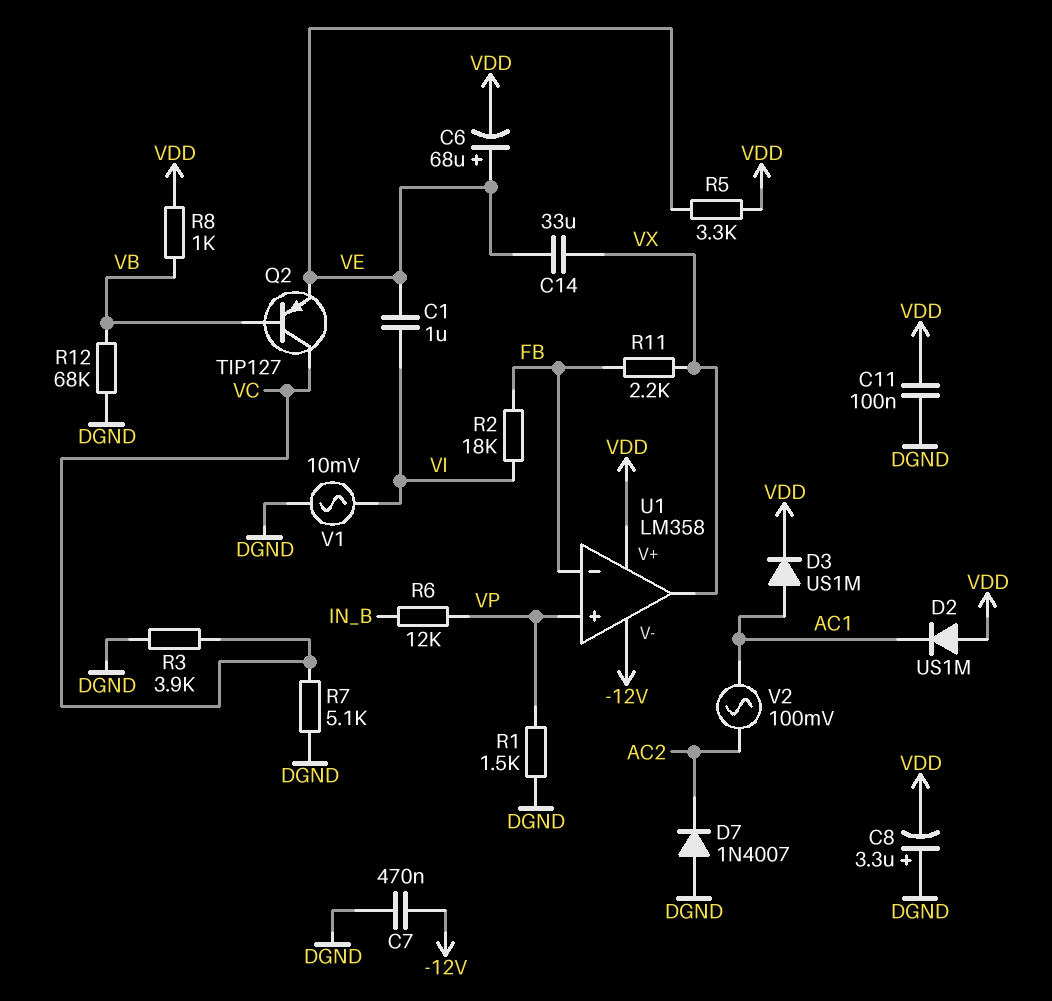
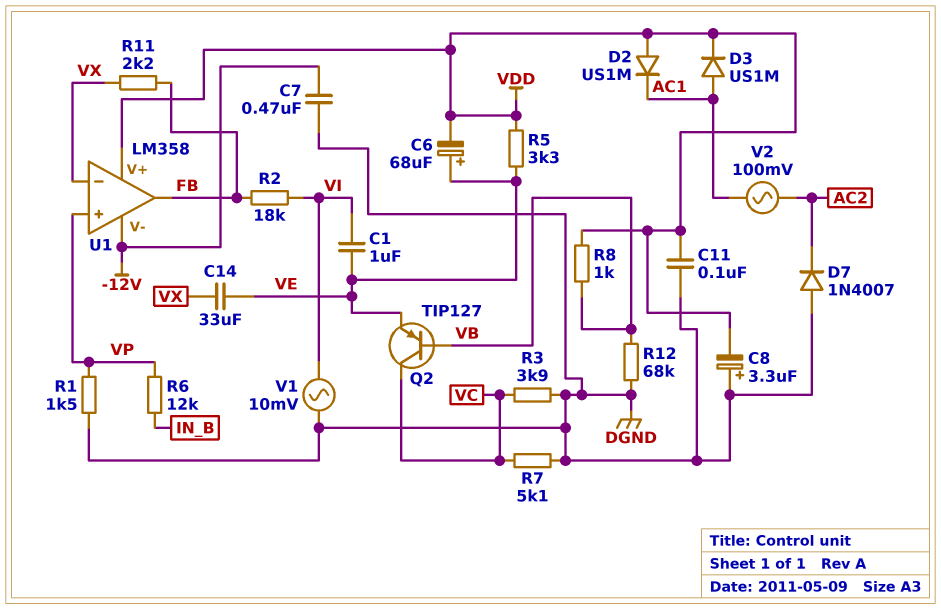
U1 pin in-: FB -> VX
U1 pin out: VX -> FB

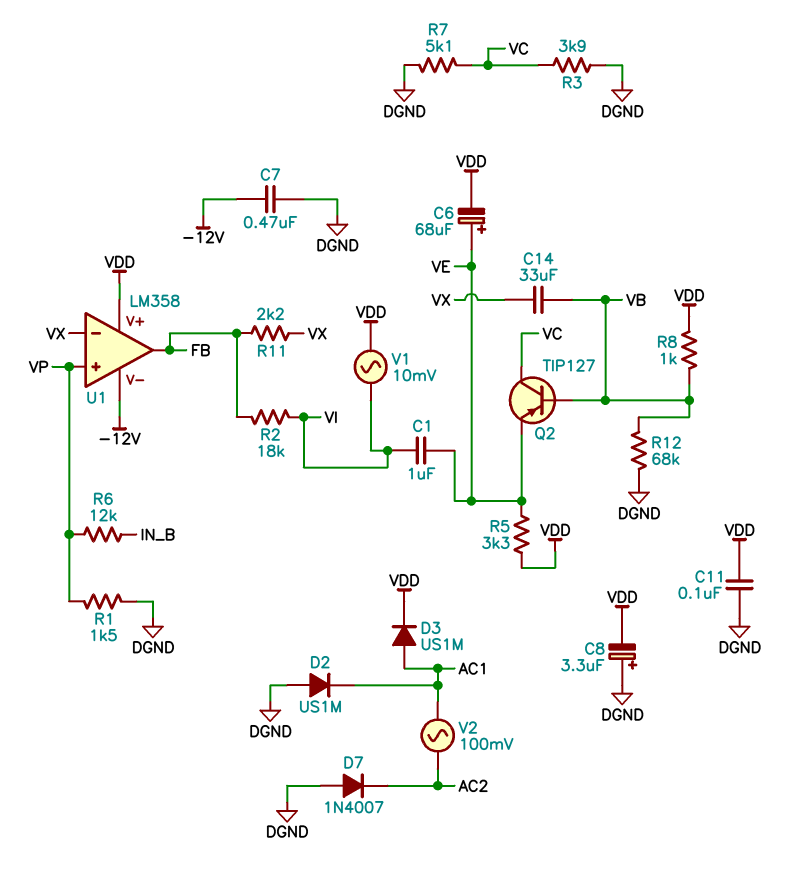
C14: 33uF (VE, VX) -> 33uF (VB, VX)
D2: diode US1M (A VDD, K AC1) -> diode US1M (A DGND, K AC1)
V1: AC 10mV (DGND, VI) -> AC 10mV (VDD, VI)

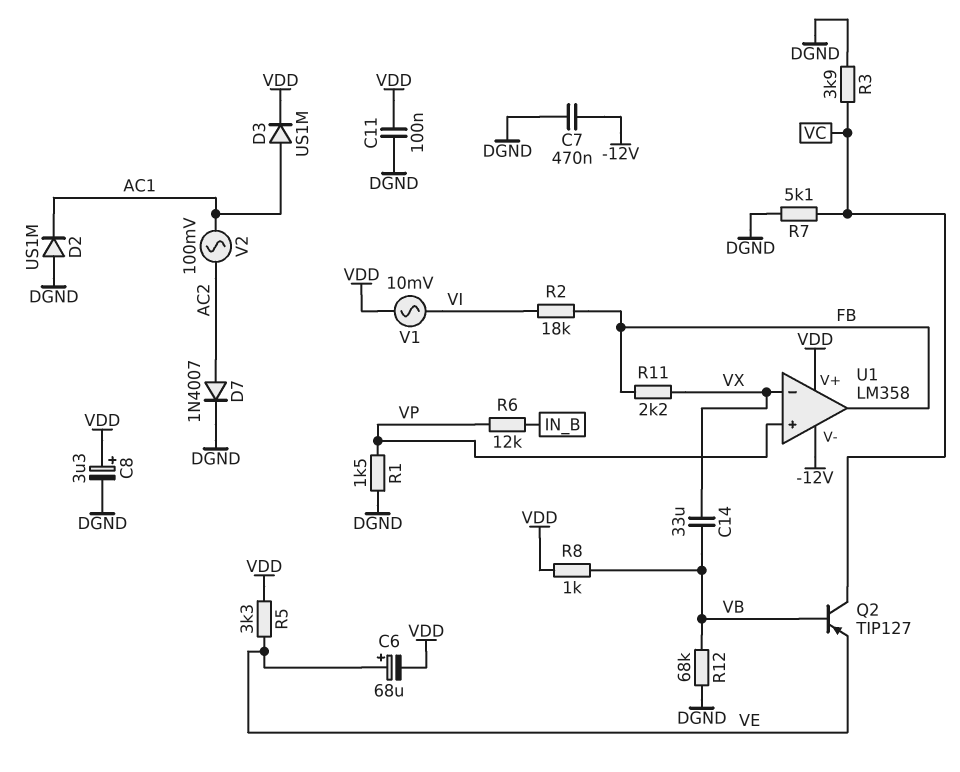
C1: 1uF (VE, VI) -> none
C8: 3.3uF (plus DGND, minus VDD) -> 3.3uF (plus VDD, minus DGND)
D7: diode 1N4007 (A DGND, K AC2) -> diode 1N4007 (A AC2, K DGND)

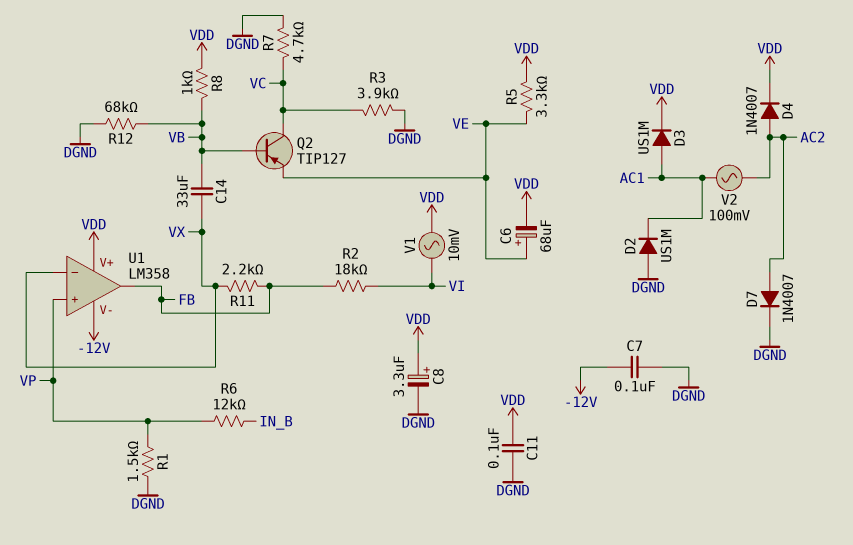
C7: 470nF (-12V, DGND) -> 100nF (-12V, DGND)
D4: none -> diode 1N4007 (A AC2, K VDD)
R7: 5.1k (DGND, VC) -> 4.7k (DGND, VC)

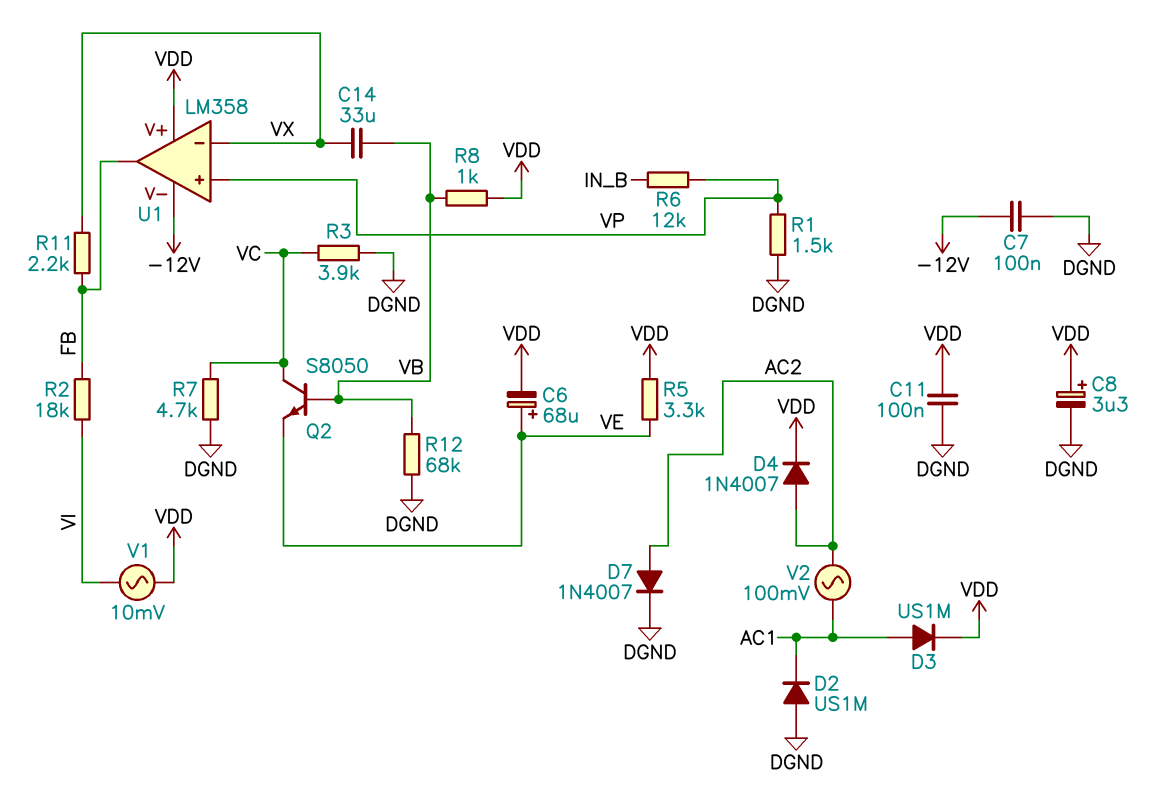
Q2: PNP TIP127 (B VB, C VC, E VE) -> NPN S8050 (B VB, C VC, E VE)

